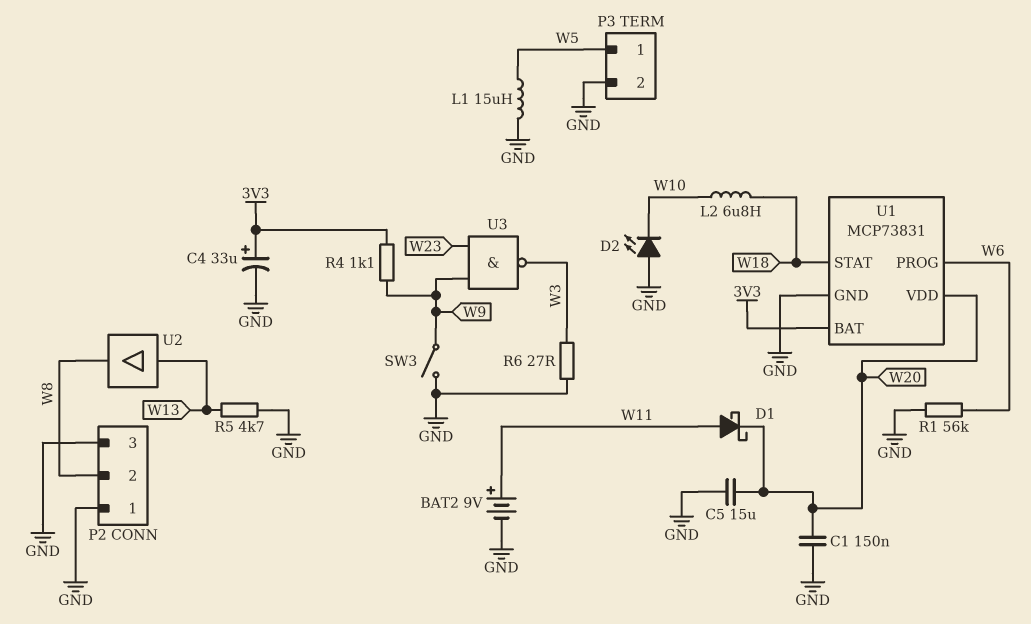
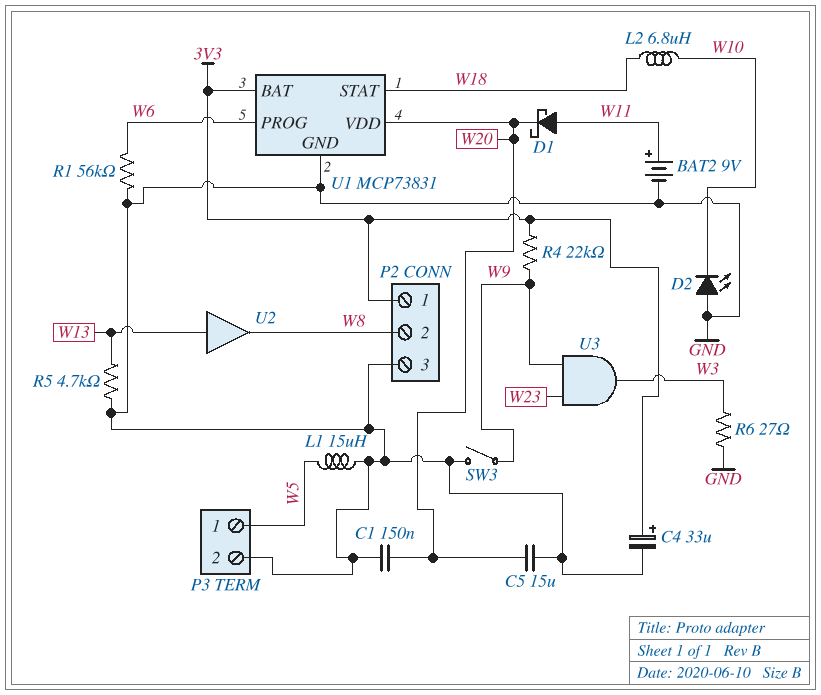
P2 pin 1: GND -> 3V3
R4: 1.1k (3V3, W9) -> 22k (3V3, W9)
U3: NAND (in W9, in W23, out W3) -> AND (in W9, in W23, out W3)

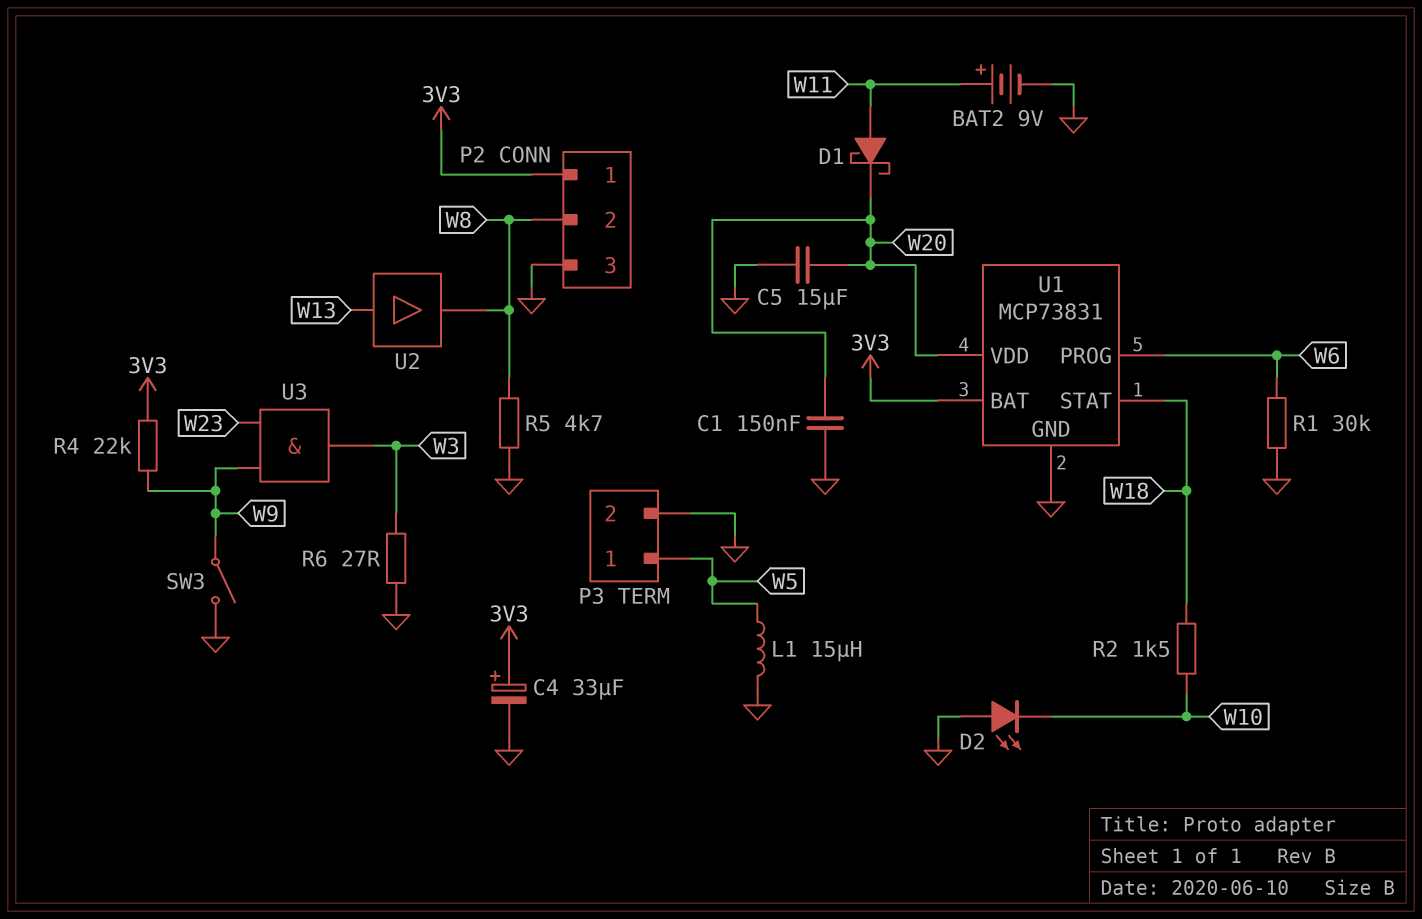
L2: 6.8uH (W10, W18) -> none
R1: 56k (GND, W6) -> 30k (GND, W6)
R2: none -> 1.5k (W10, W18)
R5: 4.7k (GND, W13) -> 4.7k (GND, W8)

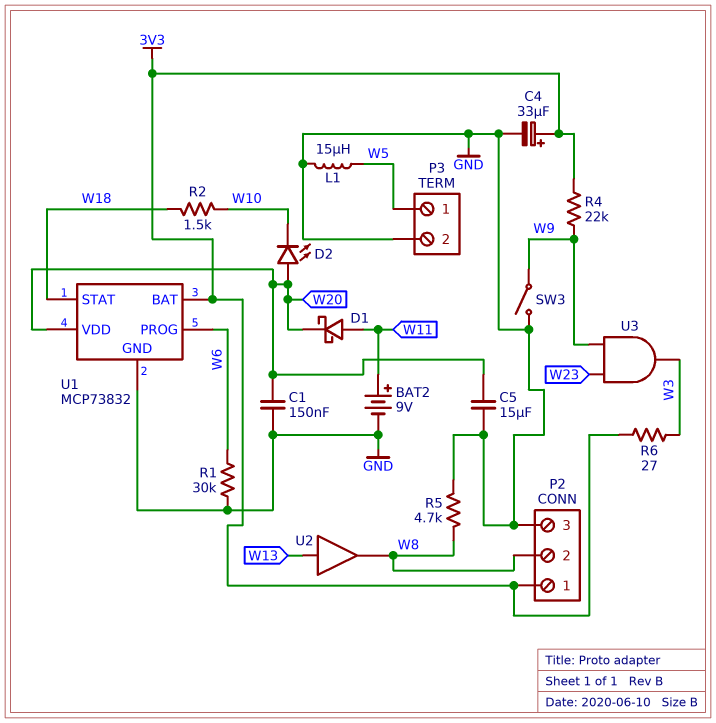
D2: LED (A GND, K W10) -> LED (A W20, K W10)
R6: 27 (GND, W3) -> 27 (3V3, W3)
U1: MCP73831 -> MCP73832

